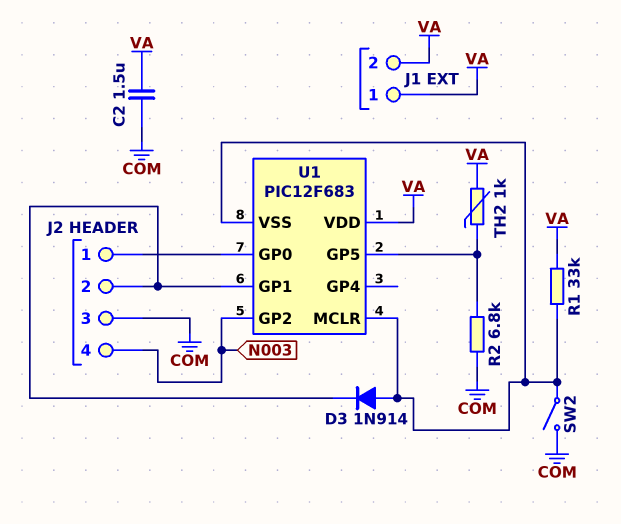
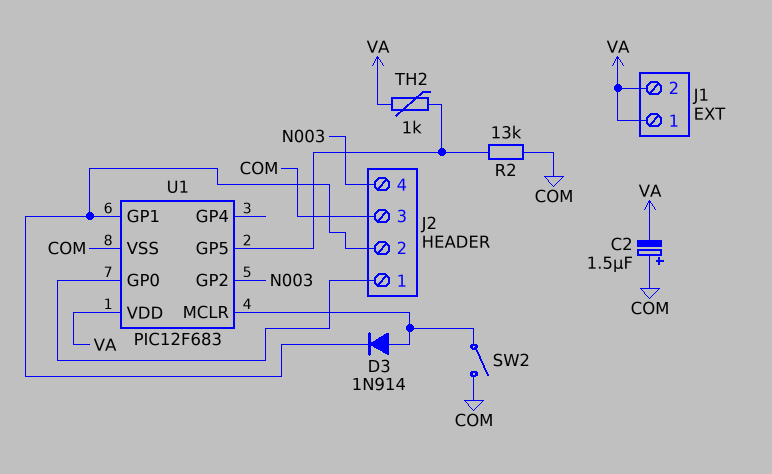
C2: 1.5uF (COM, VA) -> 1.5uF (plus COM, minus VA)
R1: 33k (U1/MCLR, VA) -> none
R2: 6.8k (COM, U1/GP5) -> 13k (COM, U1/GP5)
U1 pin VSS: U1/MCLR -> COM

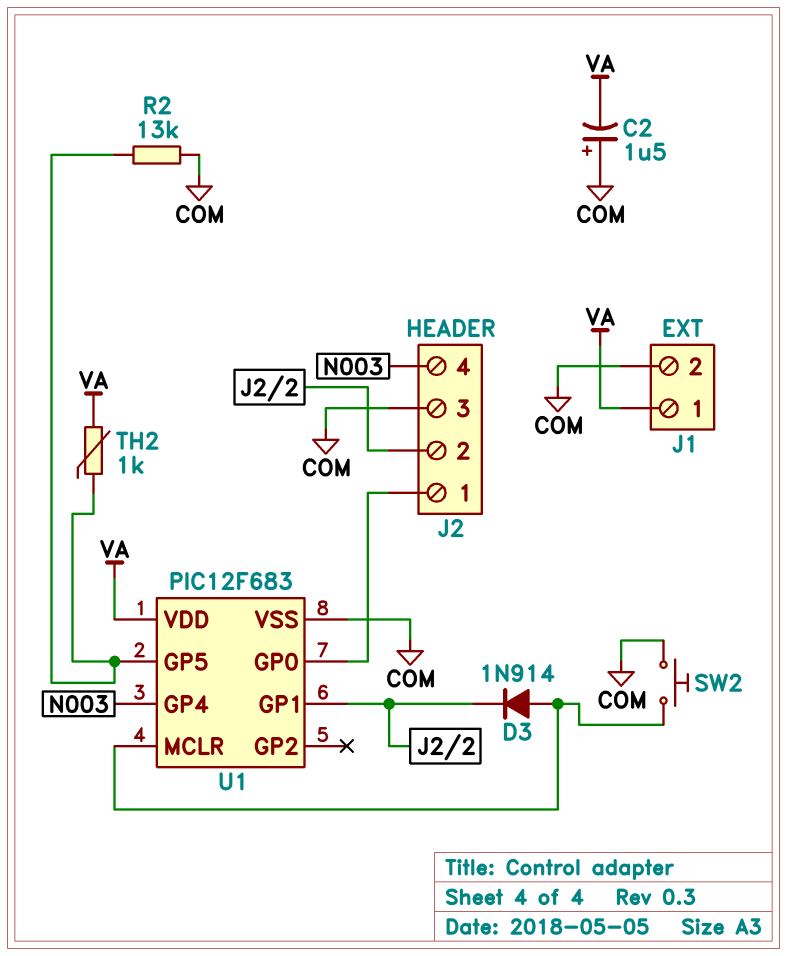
J1 pin 2: VA -> COM
SW2: switch (COM, U1/MCLR) -> button (COM, U1/MCLR)
U1 pin GP2: N003 -> none
U1 pin GP4: none -> N003

